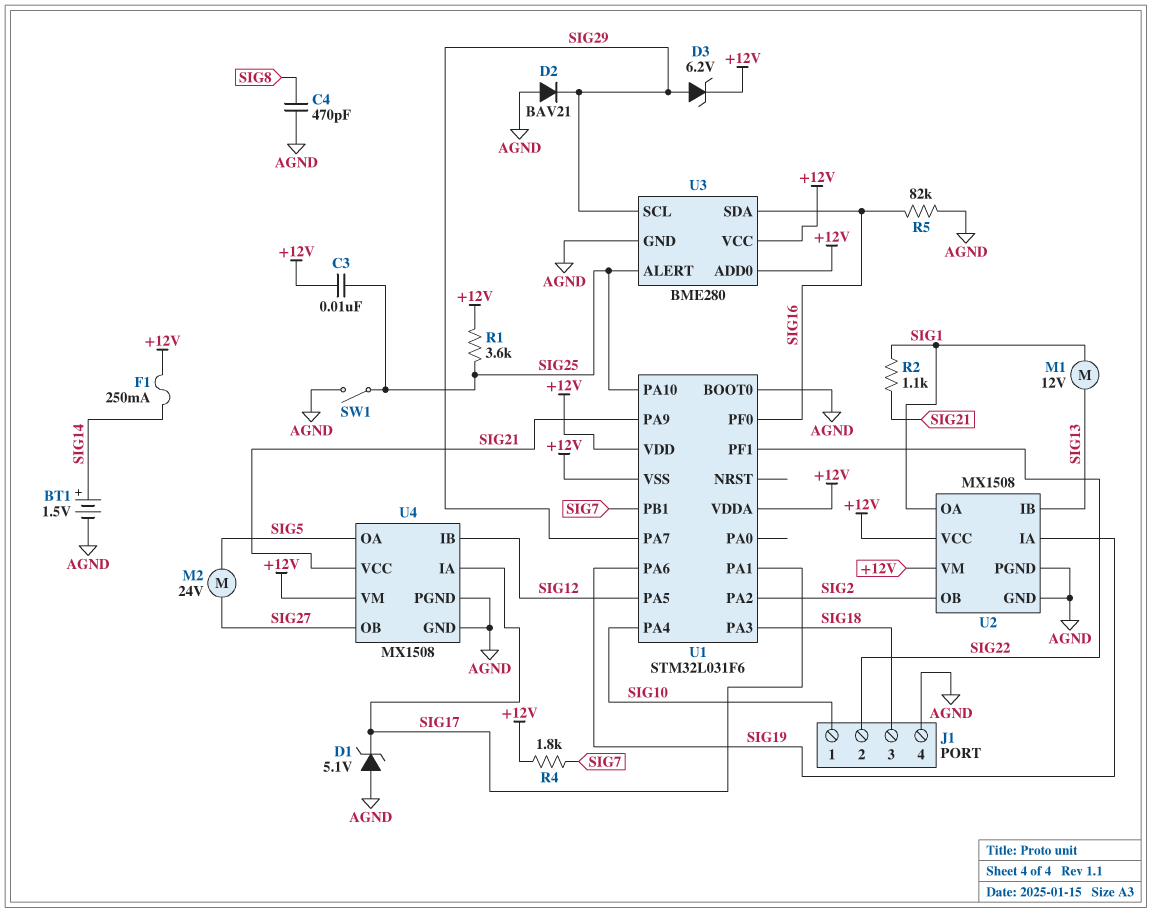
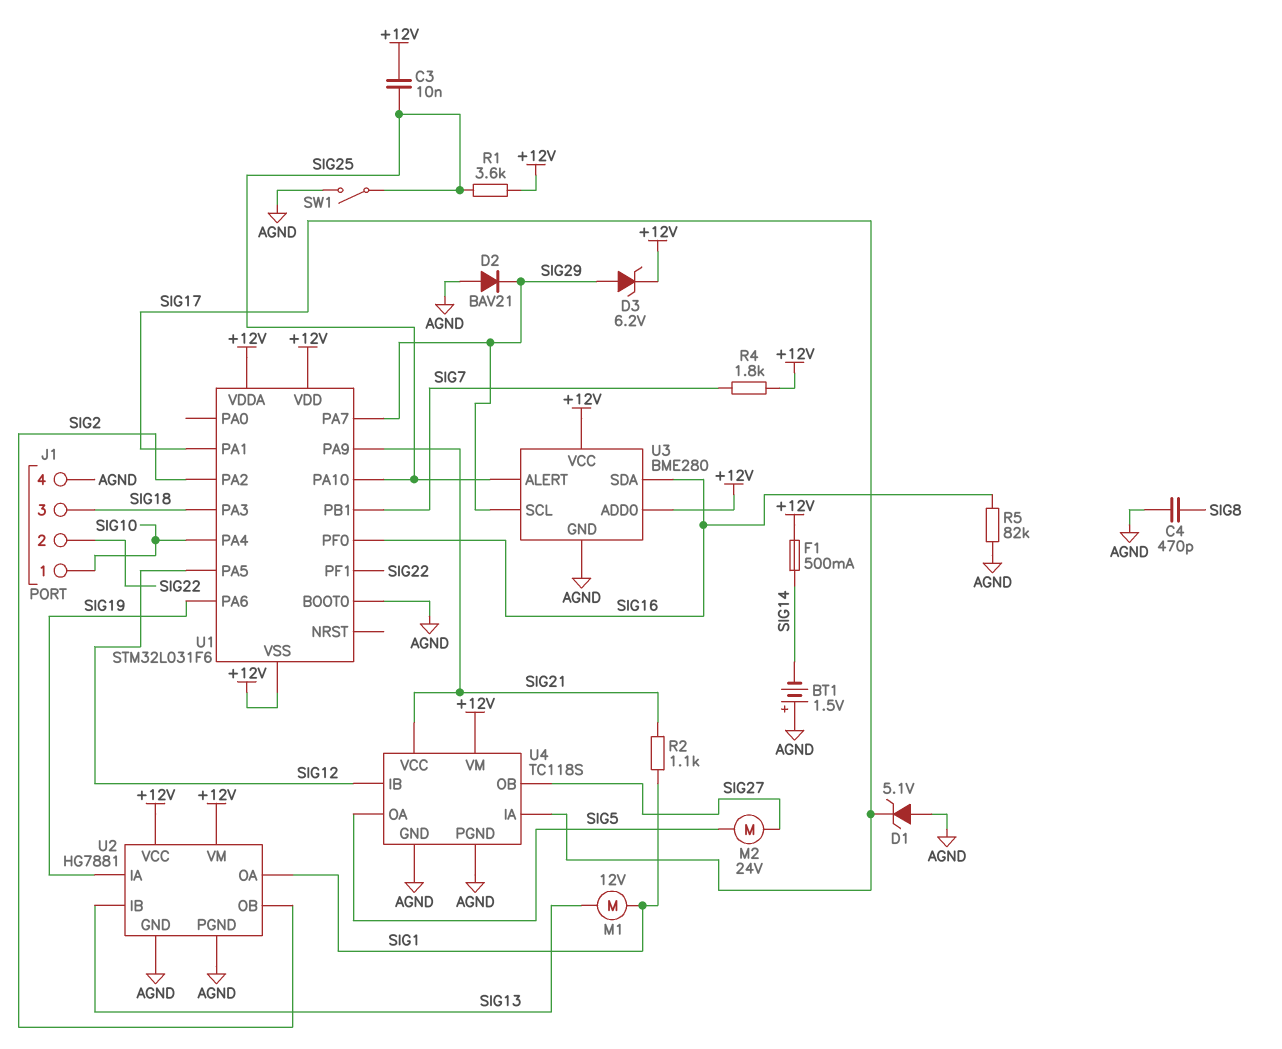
BT1: 1.5V (plus SIG14, minus AGND) -> 1.5V (plus AGND, minus SIG14)
F1: 250mA (+12V, SIG14) -> 500mA (+12V, SIG14)
U2: MX1508 -> HG7881
U4: MX1508 -> TC118S

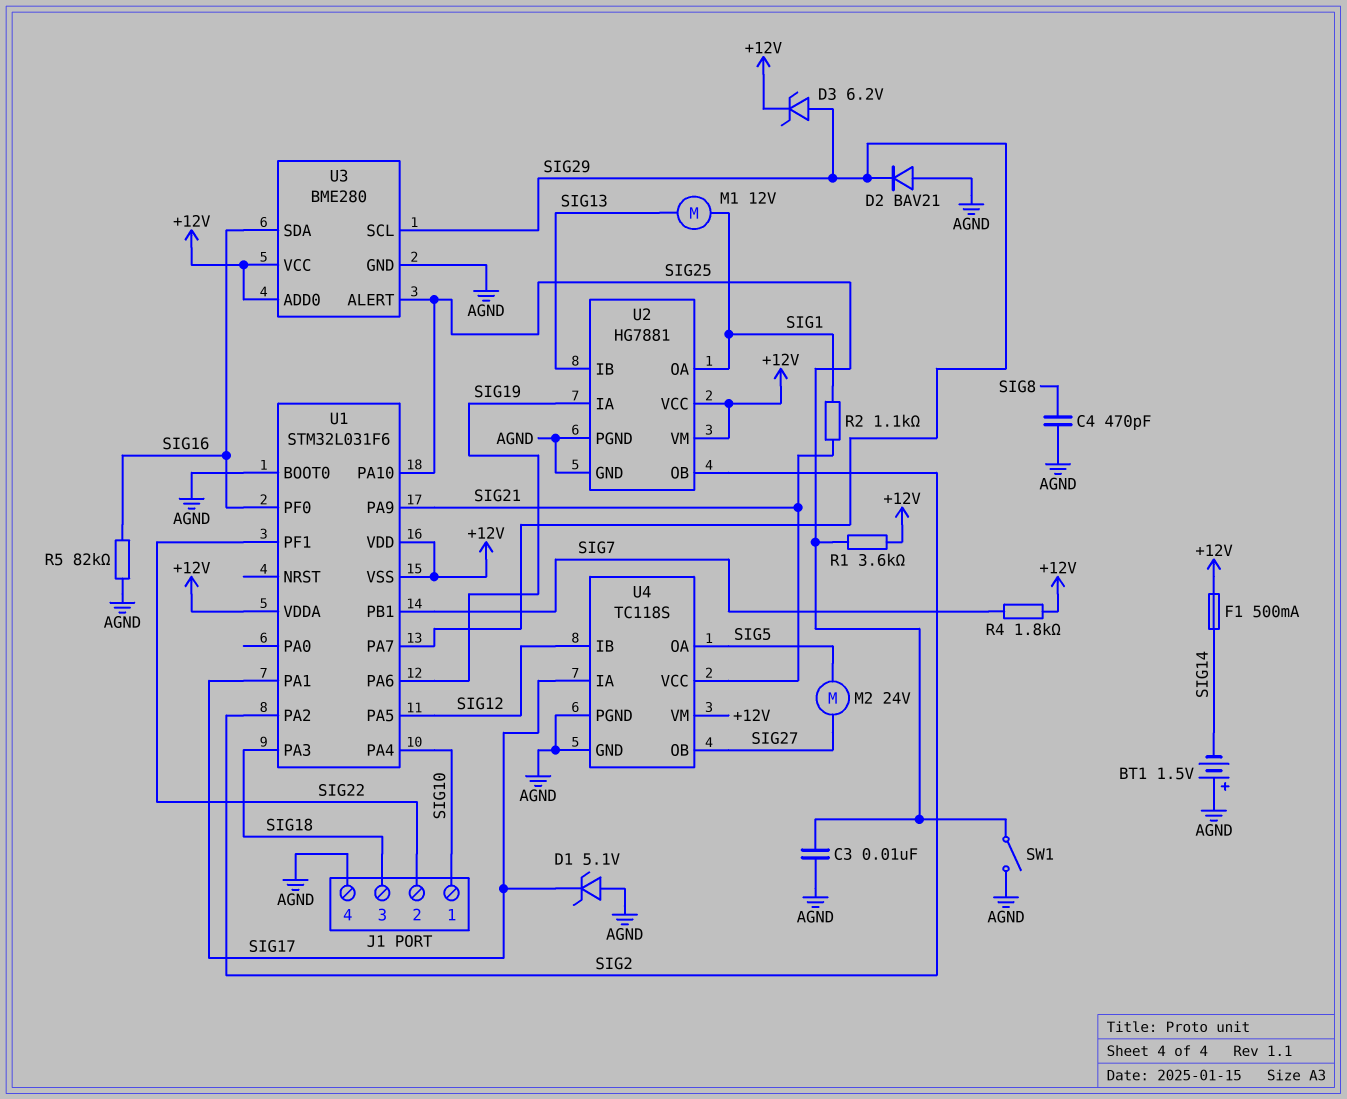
C3: 10nF (+12V, SIG25) -> 10nF (AGND, SIG25)

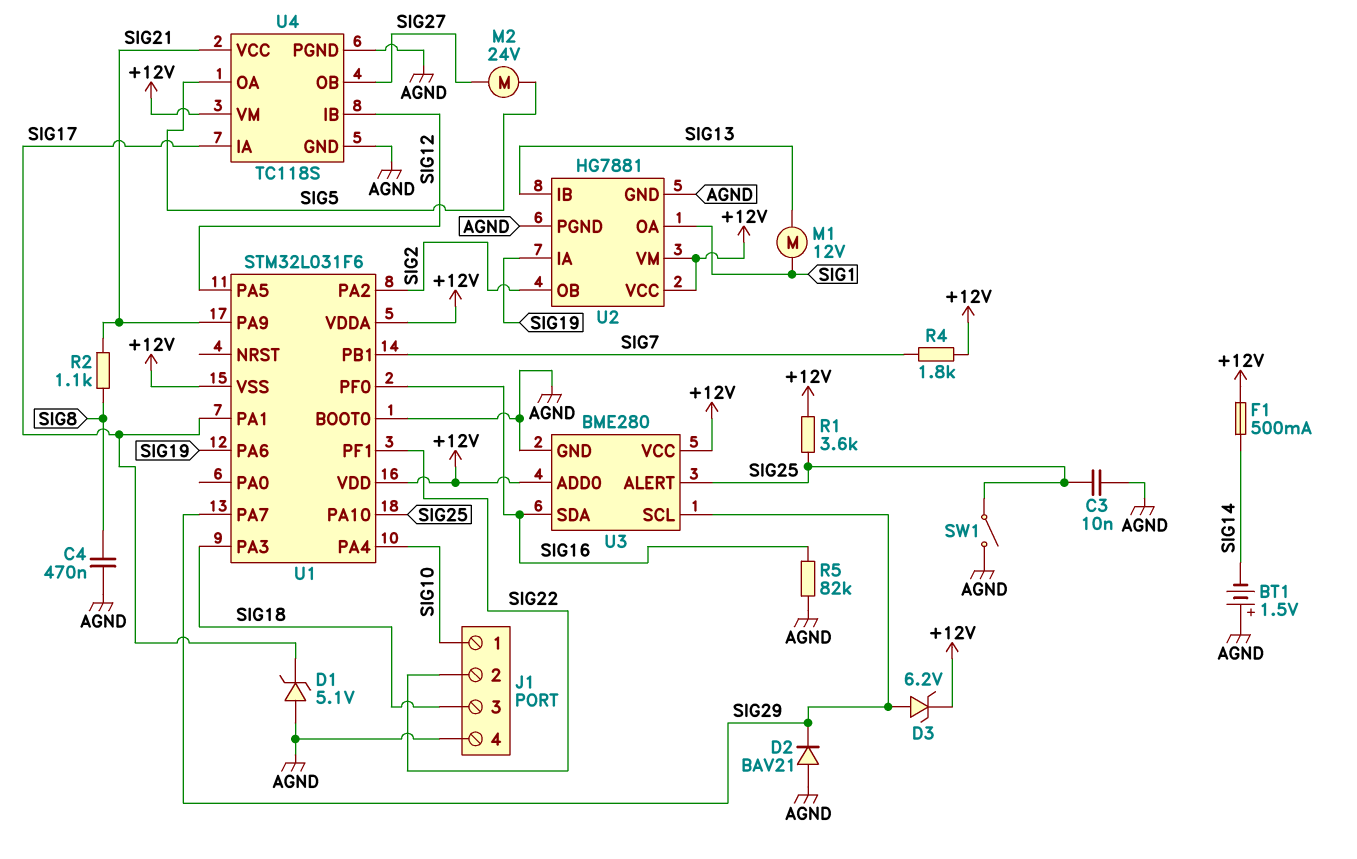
C4: 470pF (AGND, SIG8) -> 470nF (AGND, SIG8)
R2: 1.1k (SIG1, SIG21) -> 1.1k (SIG8, SIG21)

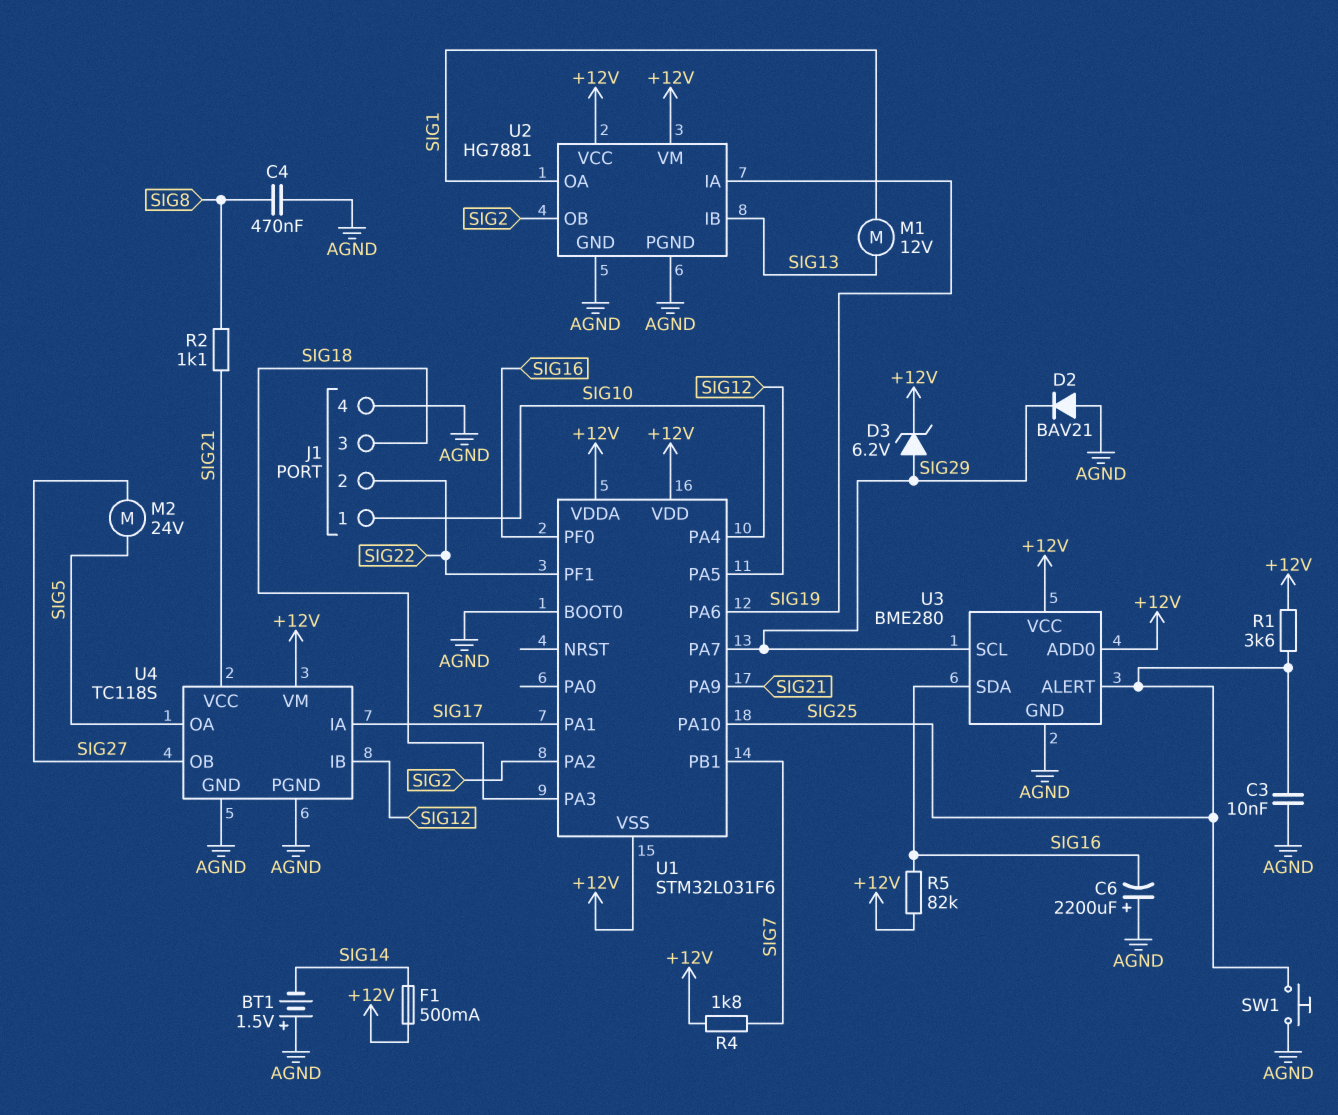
C6: none -> 2200uF (plus AGND, minus SIG16)
D1: zener 5.1V (A AGND, K SIG17) -> none
R5: 82k (AGND, SIG16) -> 82k (+12V, SIG16)
SW1: switch (AGND, SIG25) -> button (AGND, SIG25)

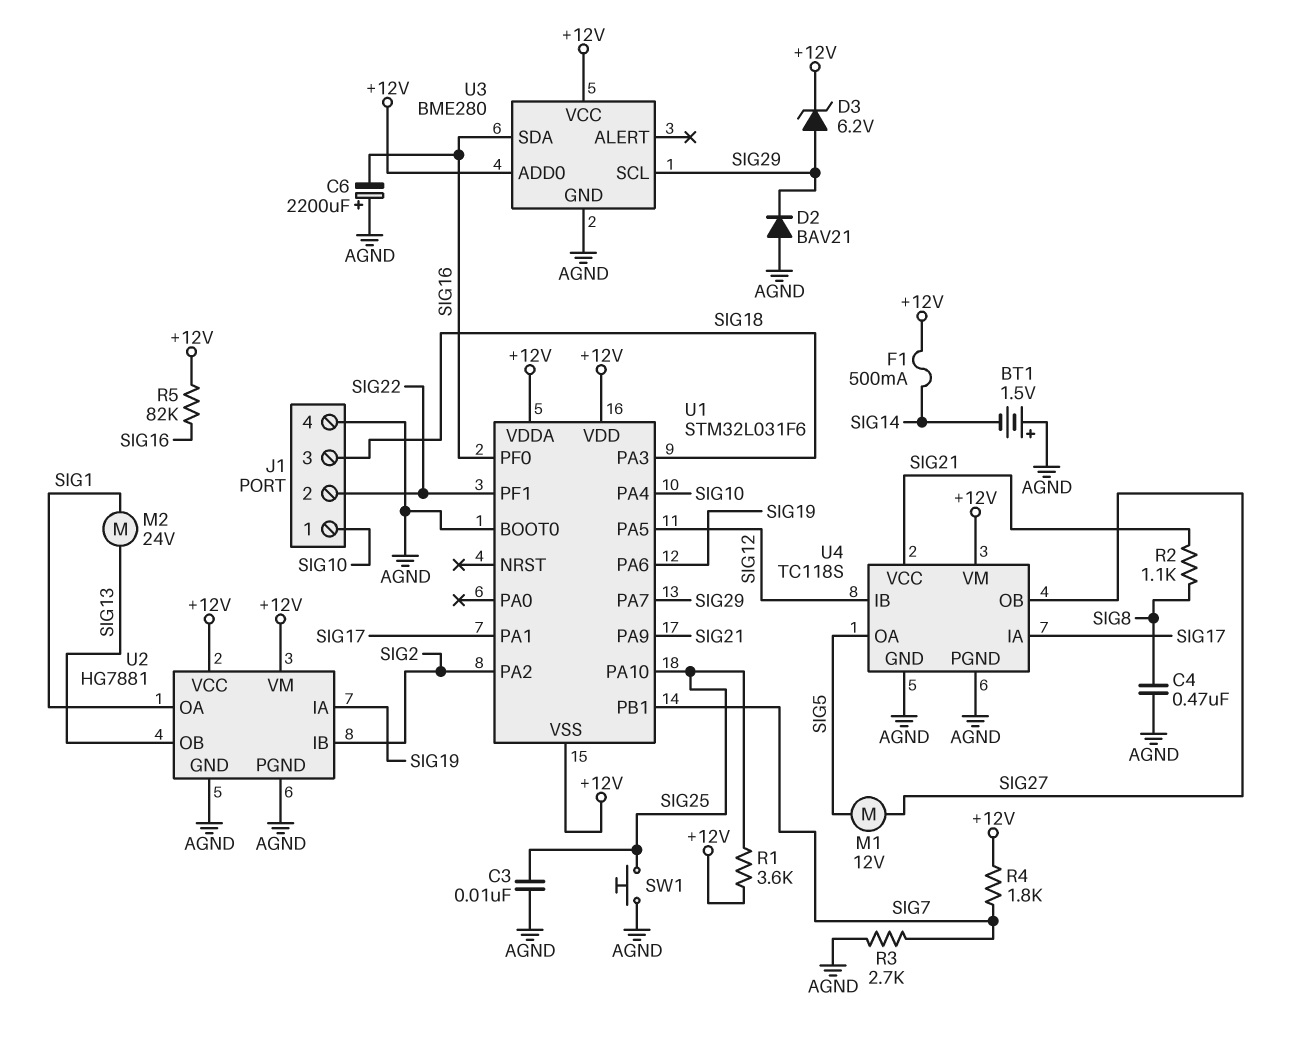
M1: motor 12V (SIG1, SIG13) -> motor 12V (SIG5, SIG27)
M2: motor 24V (SIG5, SIG27) -> motor 24V (SIG1, SIG13)
R3: none -> 2.7k (AGND, SIG7)
U2 pin IB: SIG13 -> SIG2
U2 pin OB: SIG2 -> SIG13
U3 pin ALERT: SIG25 -> none

